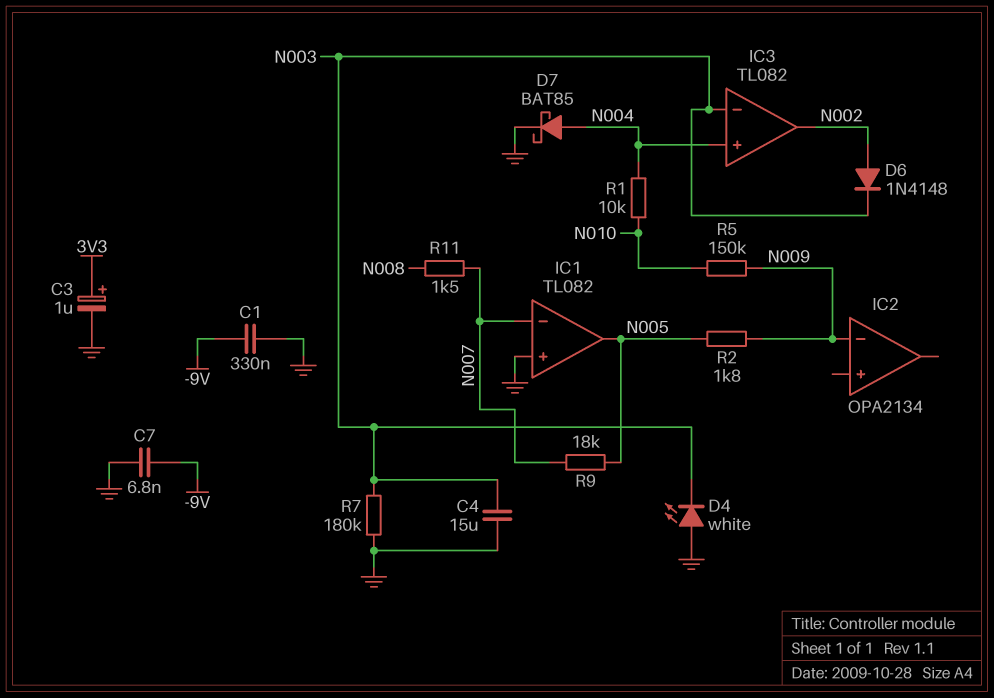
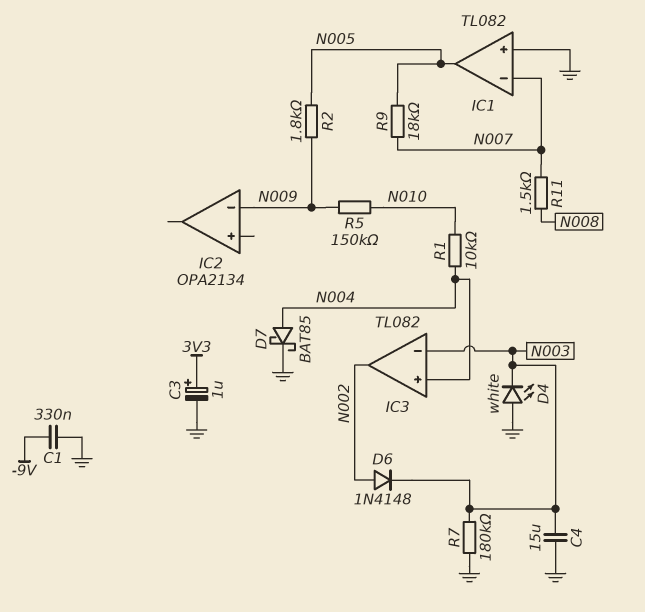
C7: 6.8nF (-9V, GND) -> none

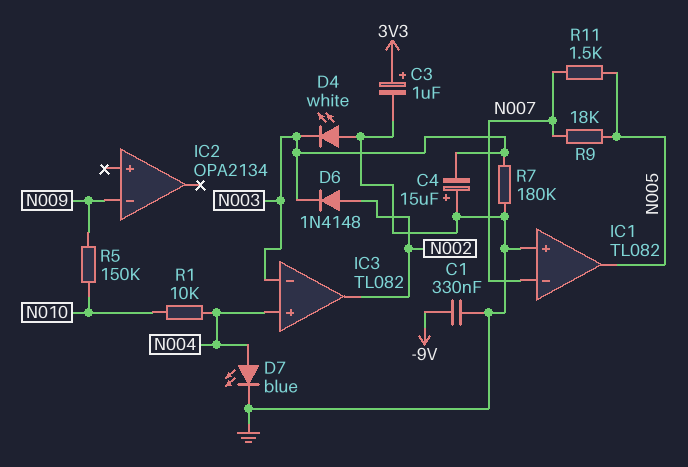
C4: 15uF (GND, N003) -> 15uF (plus GND, minus N003)
D7: schottky BAT85 (A N004, K GND) -> LED blue (A N004, K GND)
R2: 1.8k (N005, N009) -> none
R11: 1.5k (N007, N008) -> 1.5k (N005, N007)

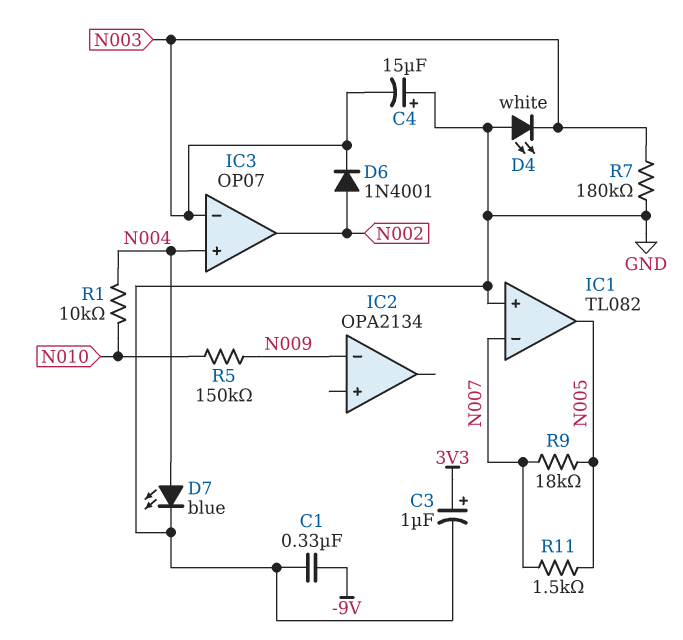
D6: diode 1N4148 (A N002, K N003) -> diode 1N4001 (A N002, K N003)
IC3: TL082 -> OP07

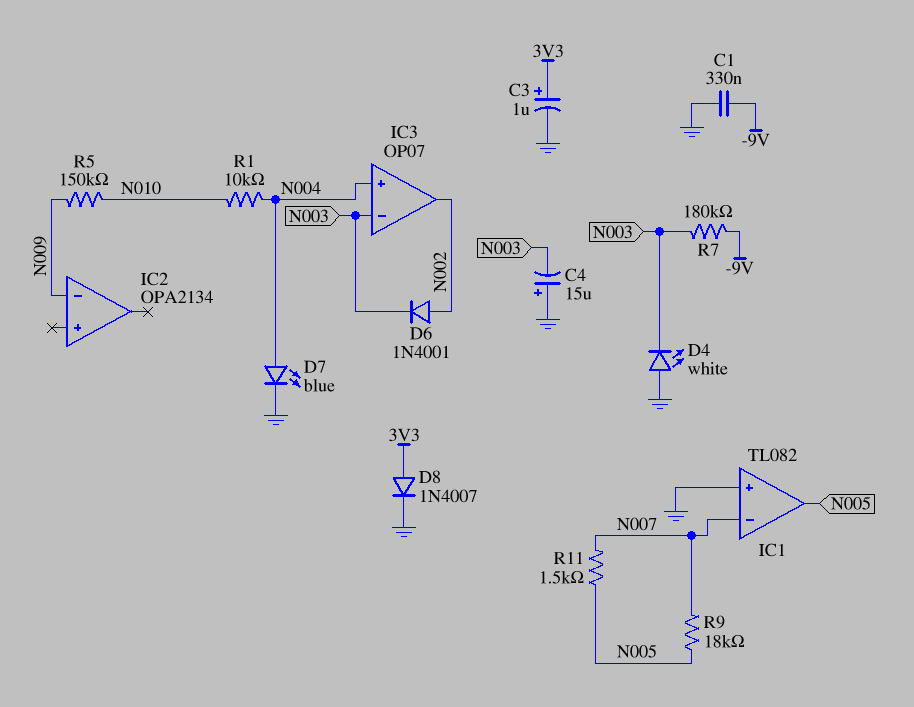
D8: none -> diode 1N4007 (A 3V3, K GND)
R7: 180k (GND, N003) -> 180k (-9V, N003)

